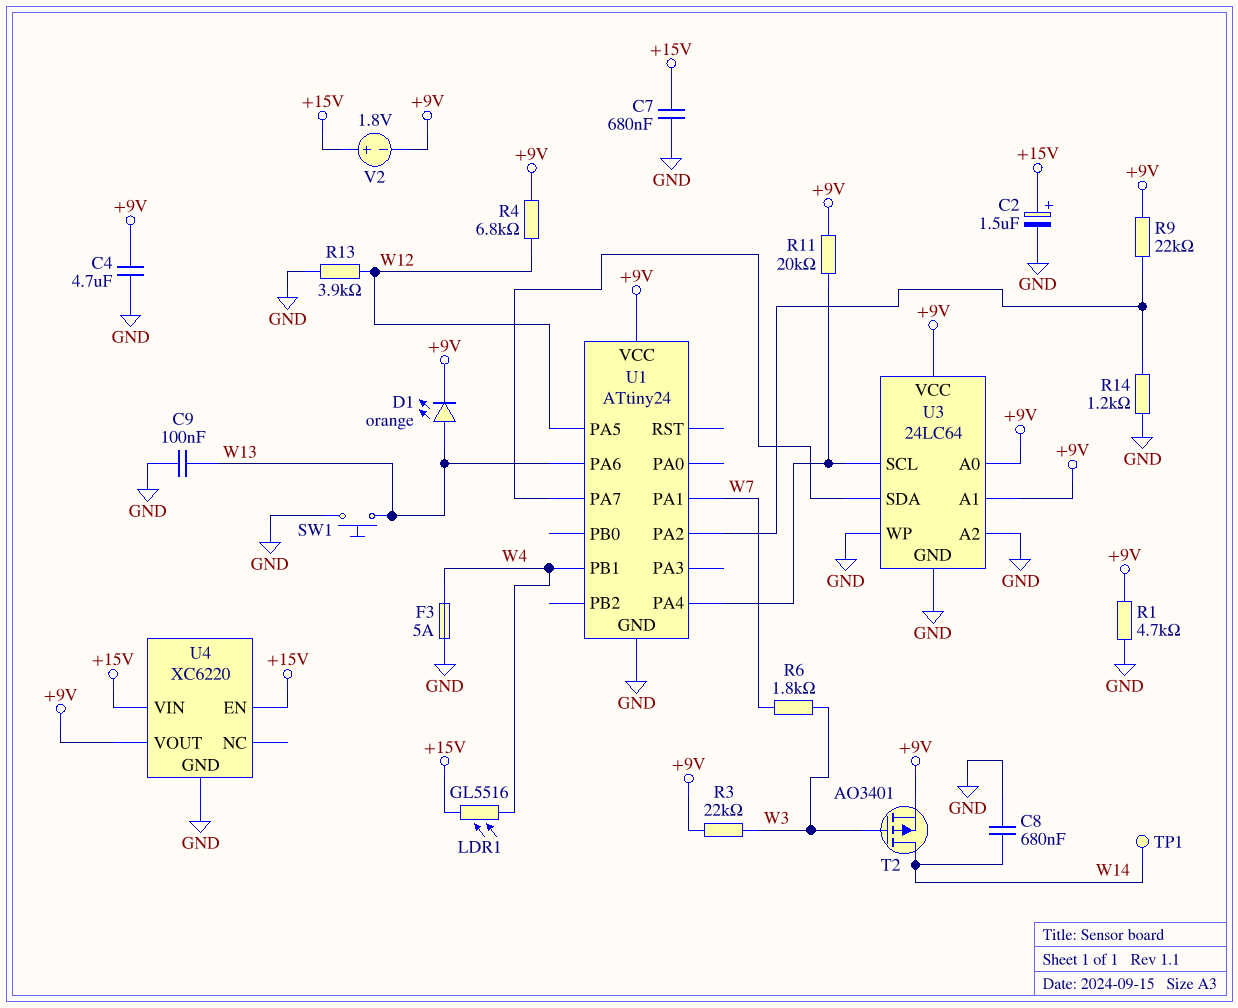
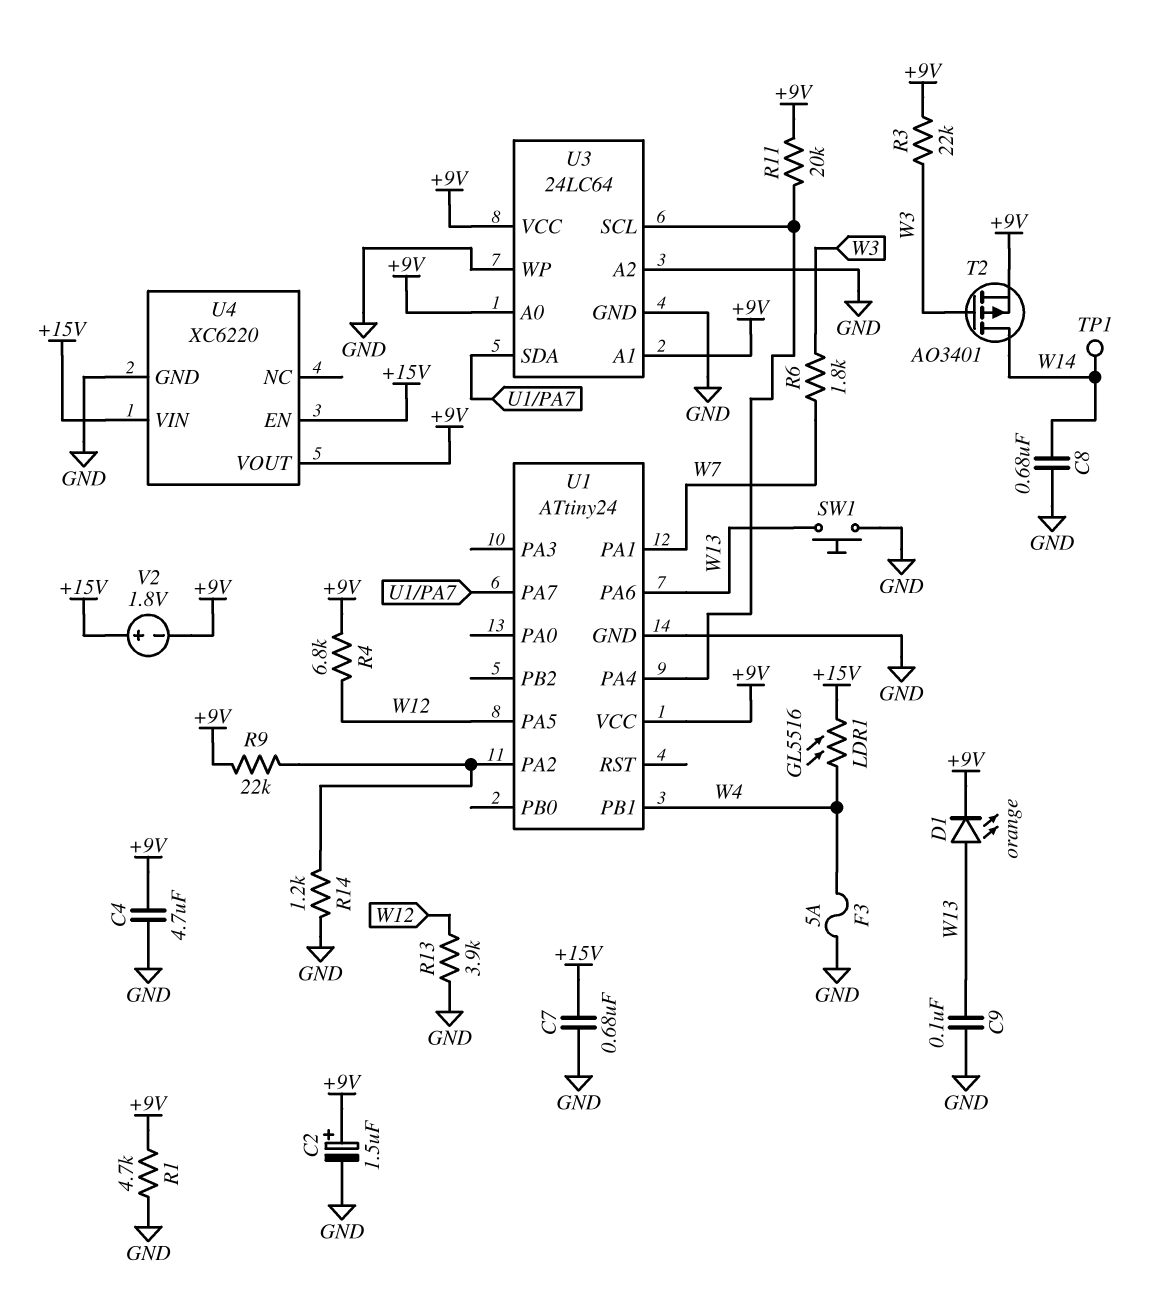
C2: 1.5uF (plus +15V, minus GND) -> 1.5uF (plus +9V, minus GND)

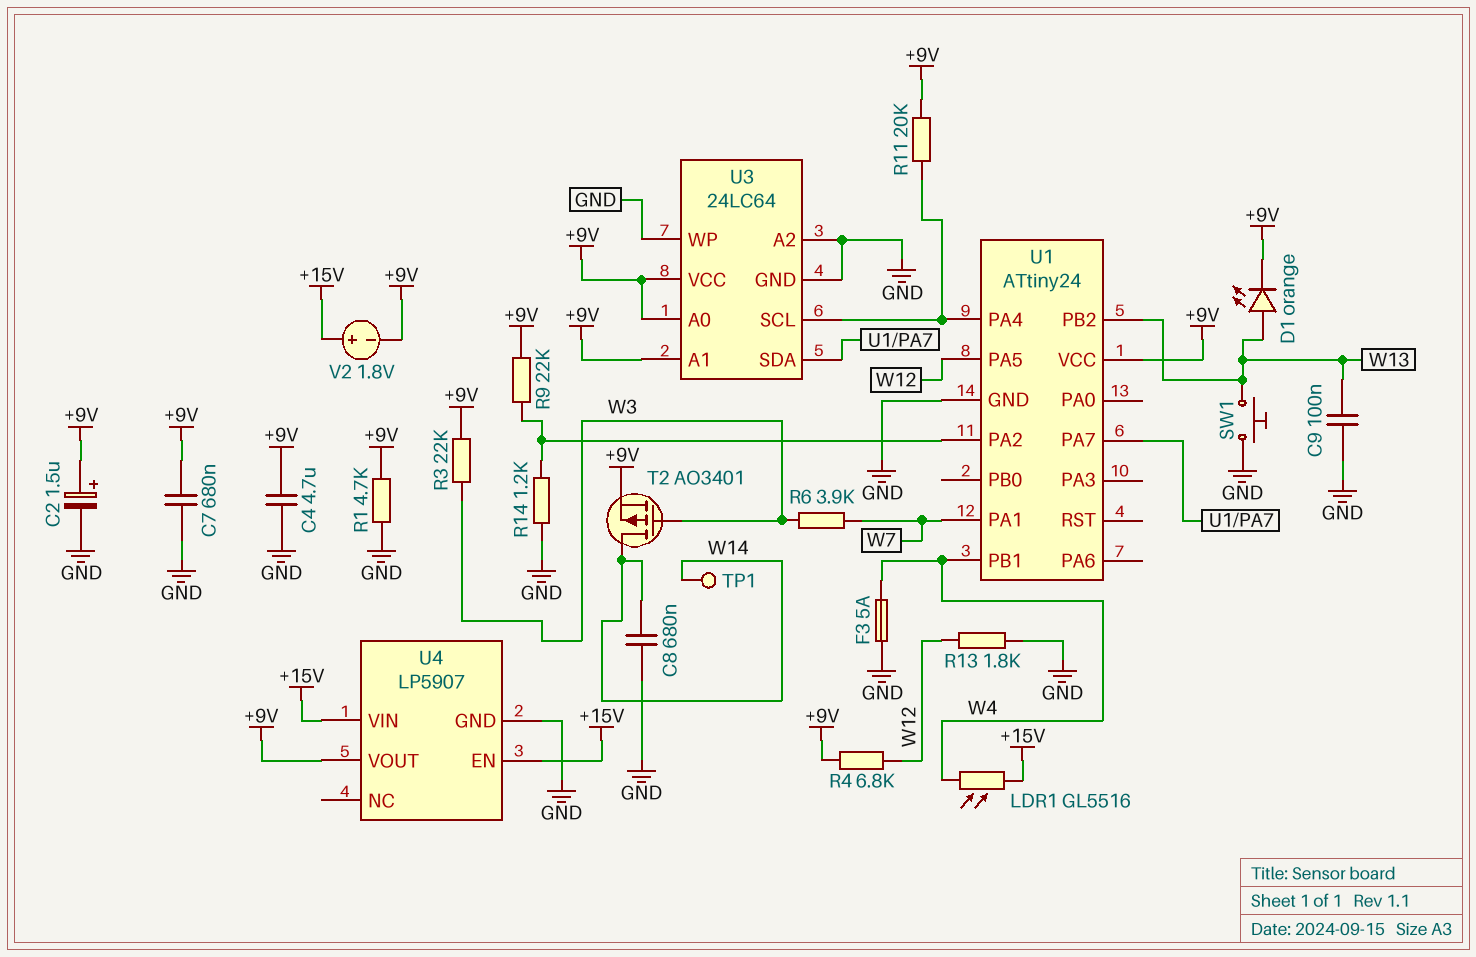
C7: 680nF (+15V, GND) -> 680nF (+9V, GND)
R6: 1.8k (W3, W7) -> 3.9k (W3, W7)
R13: 3.9k (GND, W12) -> 1.8k (GND, W12)
U1 pin PA6: W13 -> none
U1 pin PB2: none -> W13
U4: XC6220 -> LP5907

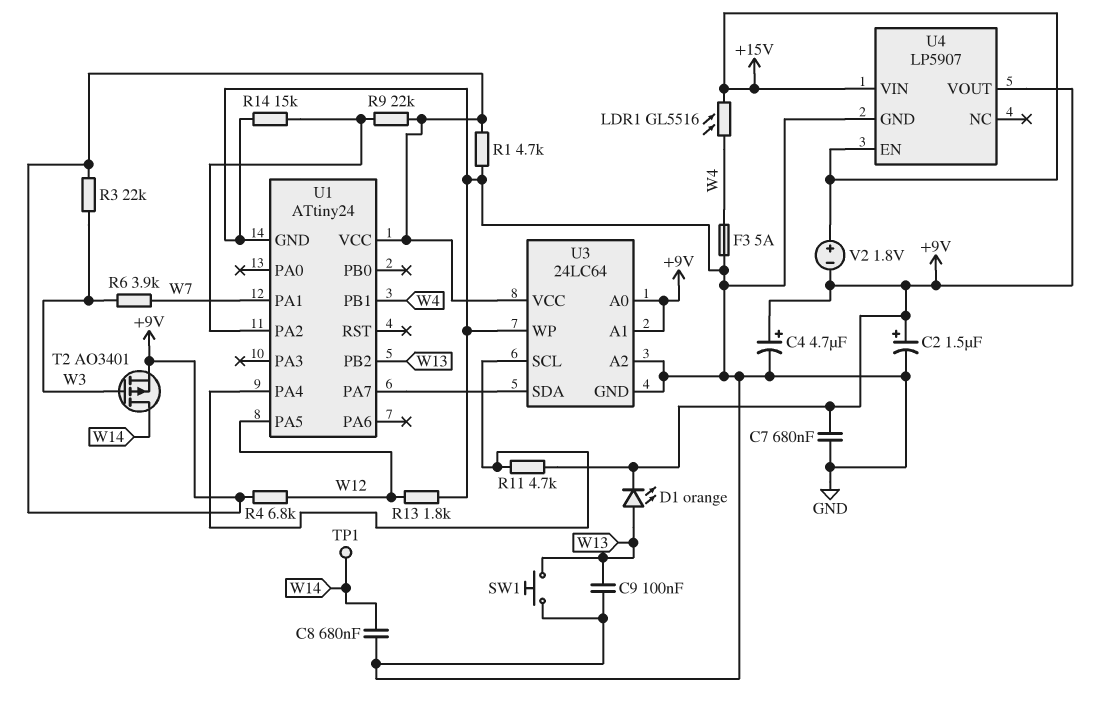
C4: 4.7uF (+9V, GND) -> 4.7uF (plus +9V, minus GND)
R11: 20k (+9V, U1/PA4) -> 4.7k (+9V, U1/PA4)
R14: 1.2k (GND, U1/PA2) -> 15k (GND, U1/PA2)

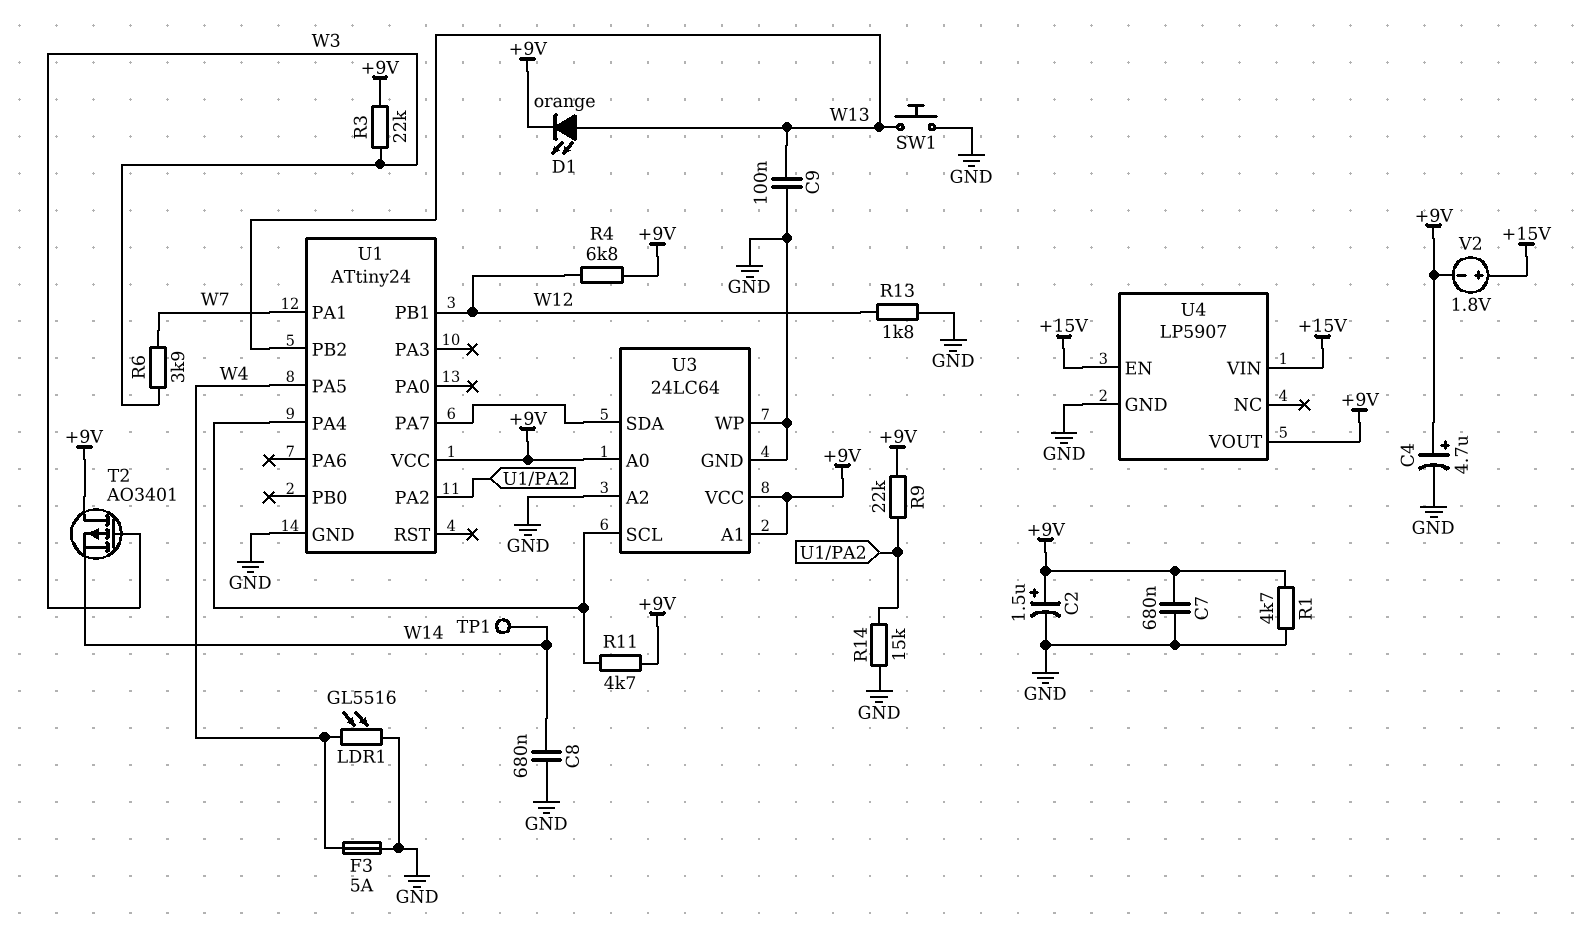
LDR1: GL5516 (+15V, W4) -> GL5516 (GND, W4)
T2: PMOS AO3401 (G W3, D W14, S +9V) -> PMOS AO3401 (G W3, D +9V, S W14)
U1 pin PA5: W12 -> W4
U1 pin PB1: W4 -> W12

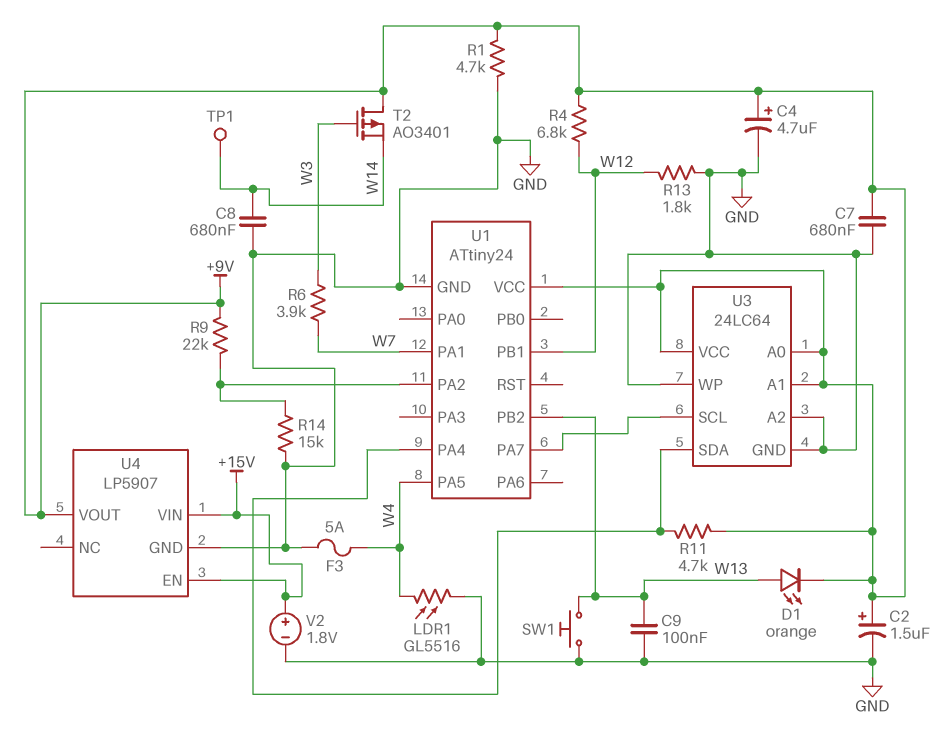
R3: 22k (+9V, W3) -> none
U3 pin SCL: U1/PA4 -> U1/PA7
U3 pin SDA: U1/PA7 -> U1/PA4
V2: 1.8V (plus +15V, minus +9V) -> 1.8V (plus +15V, minus GND)

